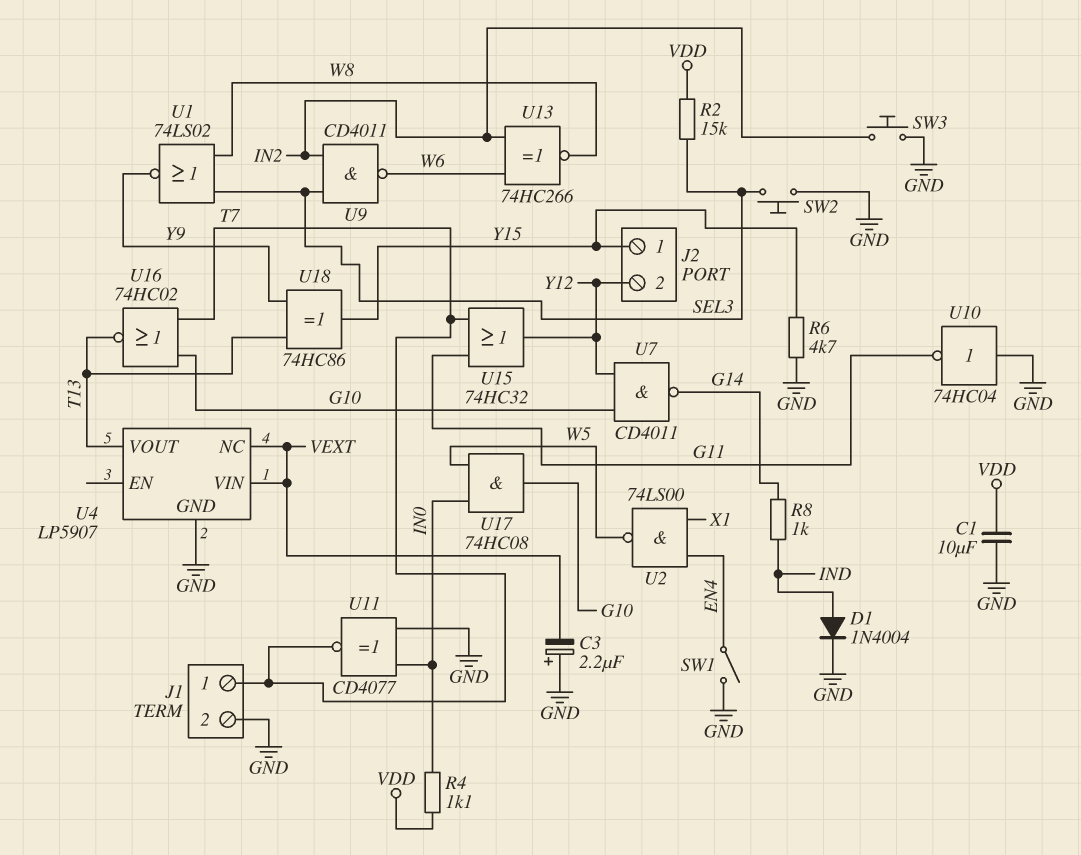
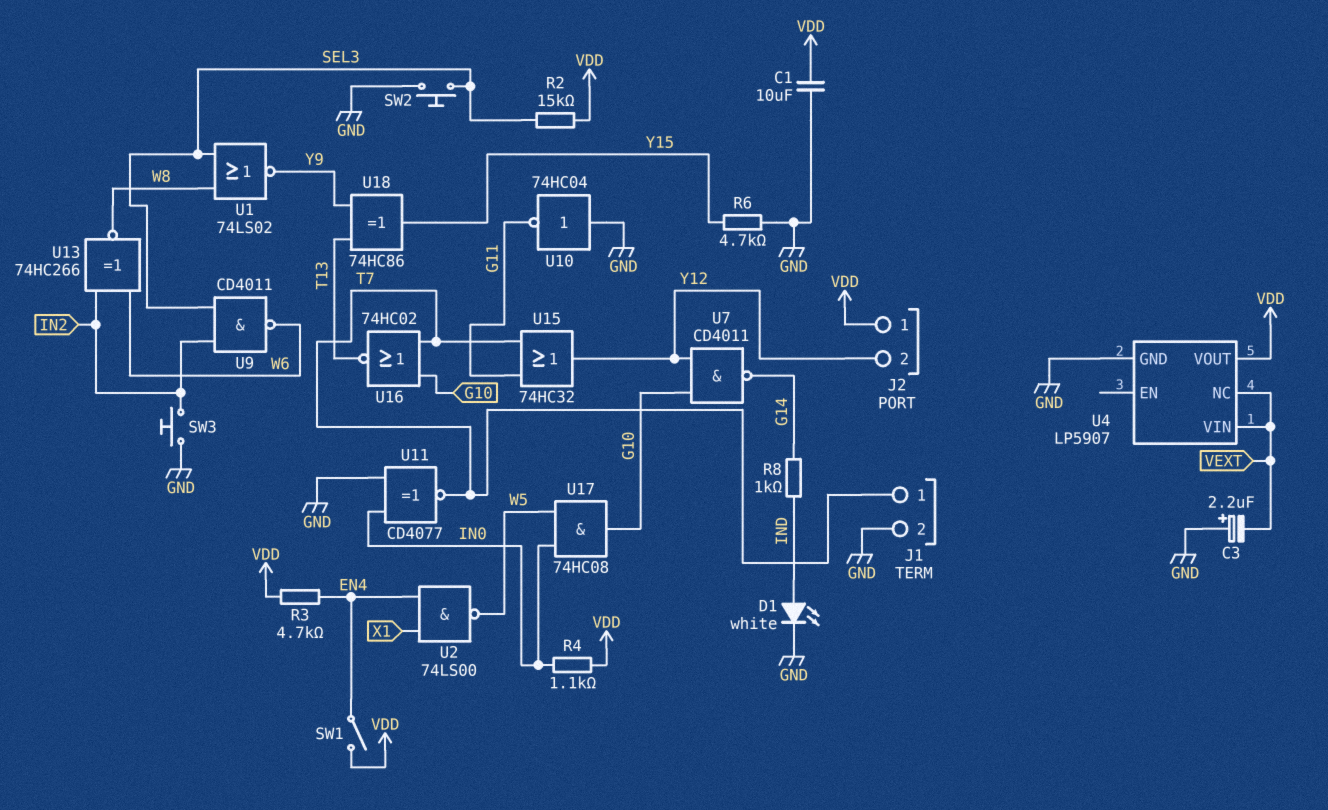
D1: diode 1N4004 (A IND, K GND) -> LED white (A IND, K GND)
J2 pin 1: Y15 -> VDD
R3: none -> 4.7k (EN4, VDD)
SW1: switch (EN4, GND) -> switch (EN4, VDD)
U4 pin VOUT: T13 -> VDD

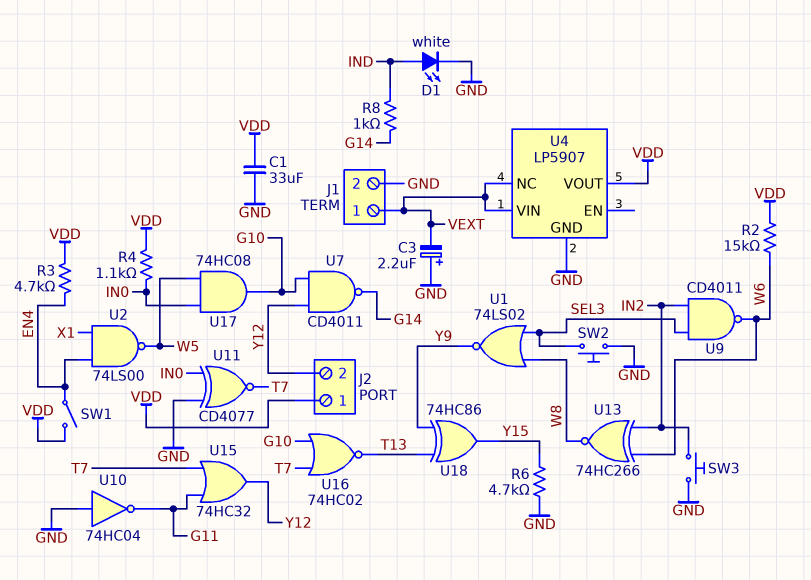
C1: 10uF (GND, VDD) -> 33uF (GND, VDD)
J1 pin 1: T7 -> VEXT
R2: 15k (SEL3, VDD) -> 15k (VDD, W6)

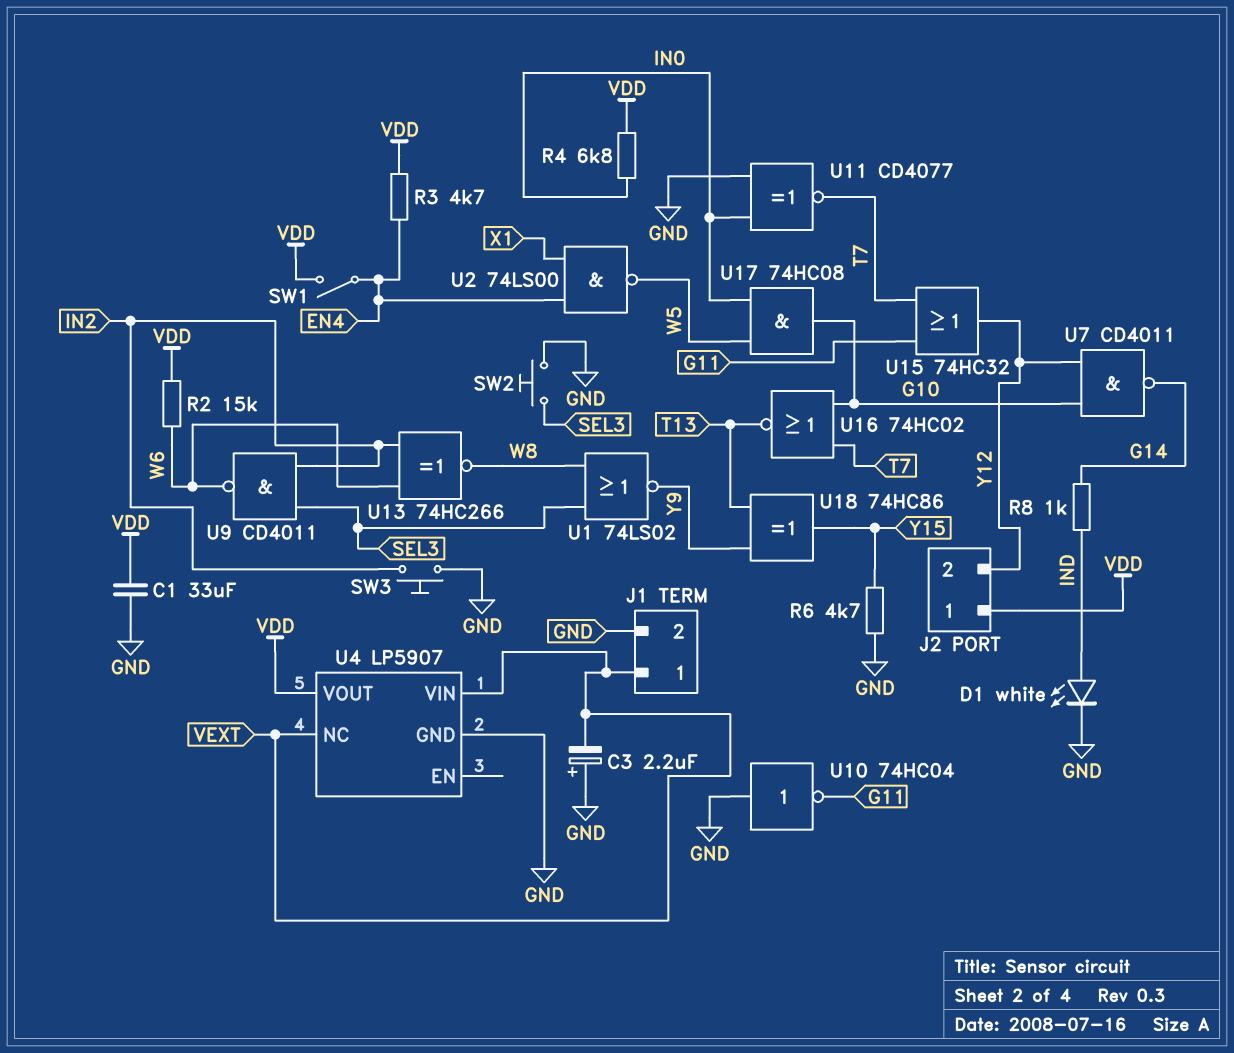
R4: 1.1k (IN0, VDD) -> 6.8k (IN0, VDD)

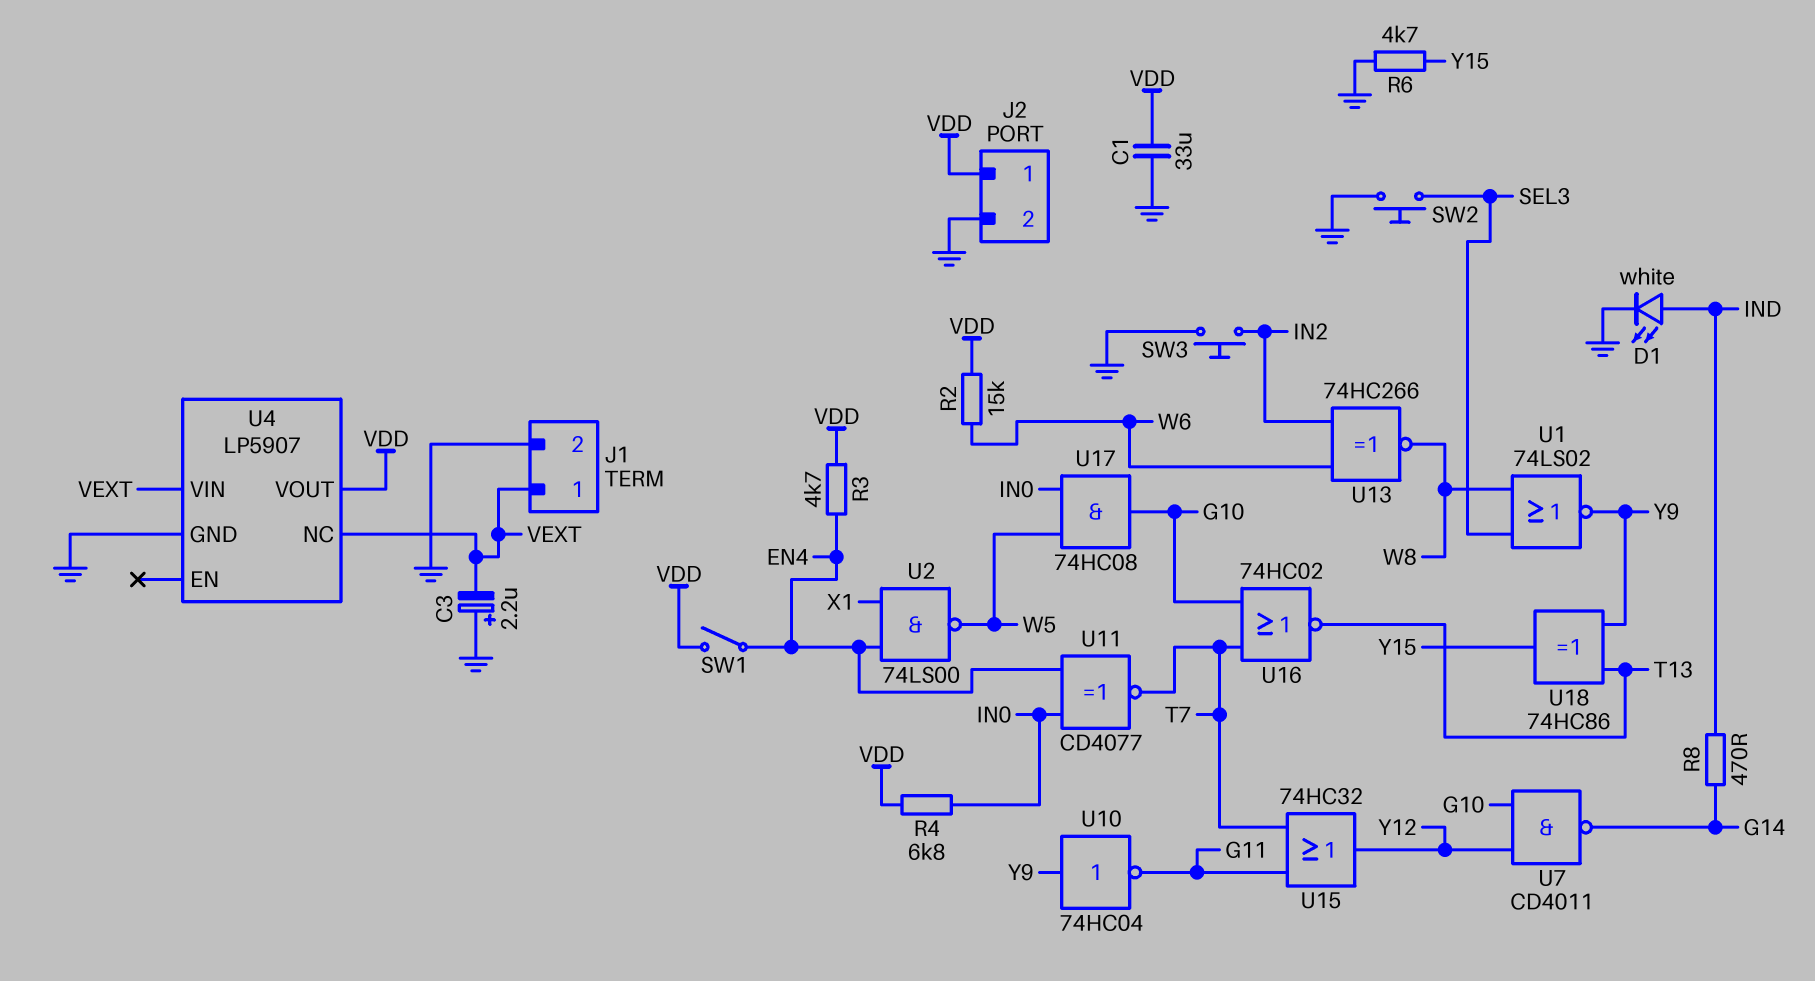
J2 pin 2: Y12 -> GND
R8: 1k (G14, IND) -> 470 (G14, IND)
U9: NAND CD4011 (in IN2, in SEL3, out W6) -> none
U10: NOT 74HC04 (in GND, out G11) -> NOT 74HC04 (in Y9, out G11)
U11: XNOR CD4077 (in GND, in IN0, out T7) -> XNOR CD4077 (in EN4, in IN0, out T7)

